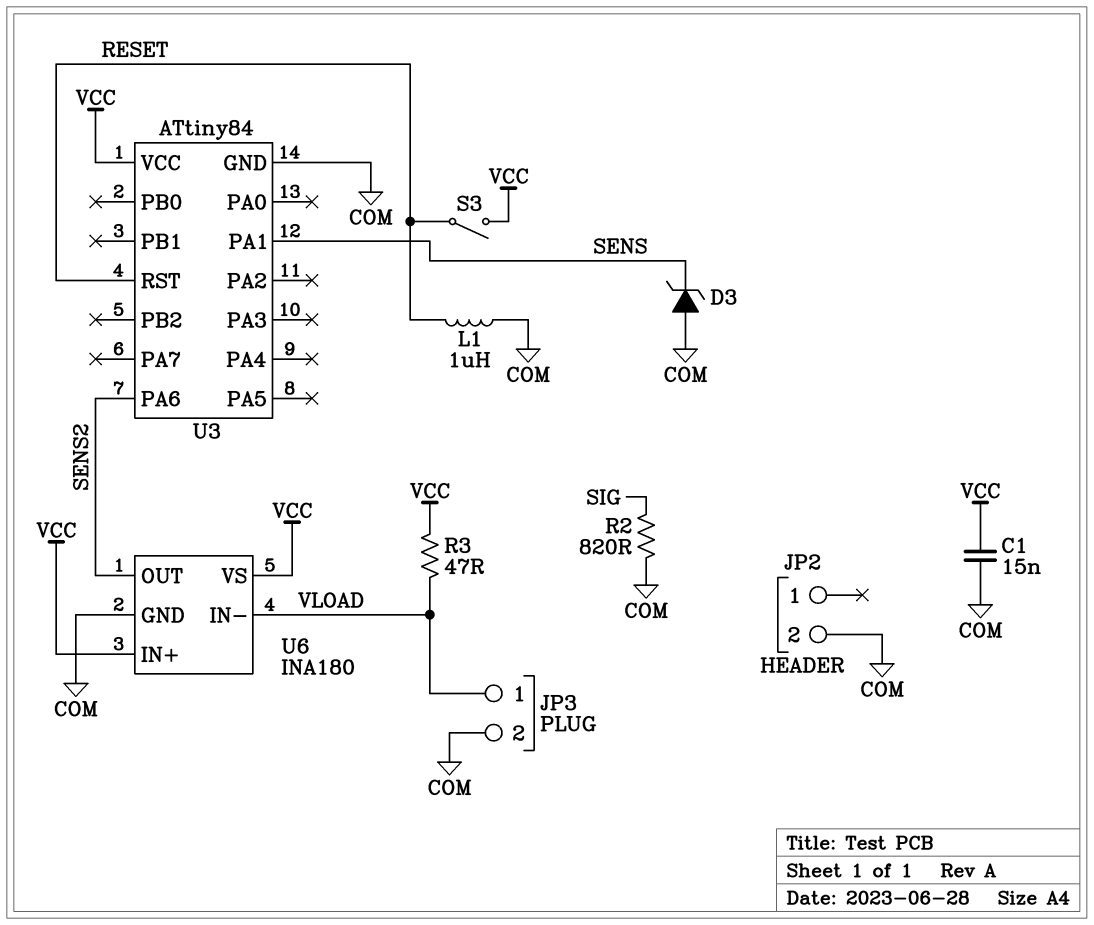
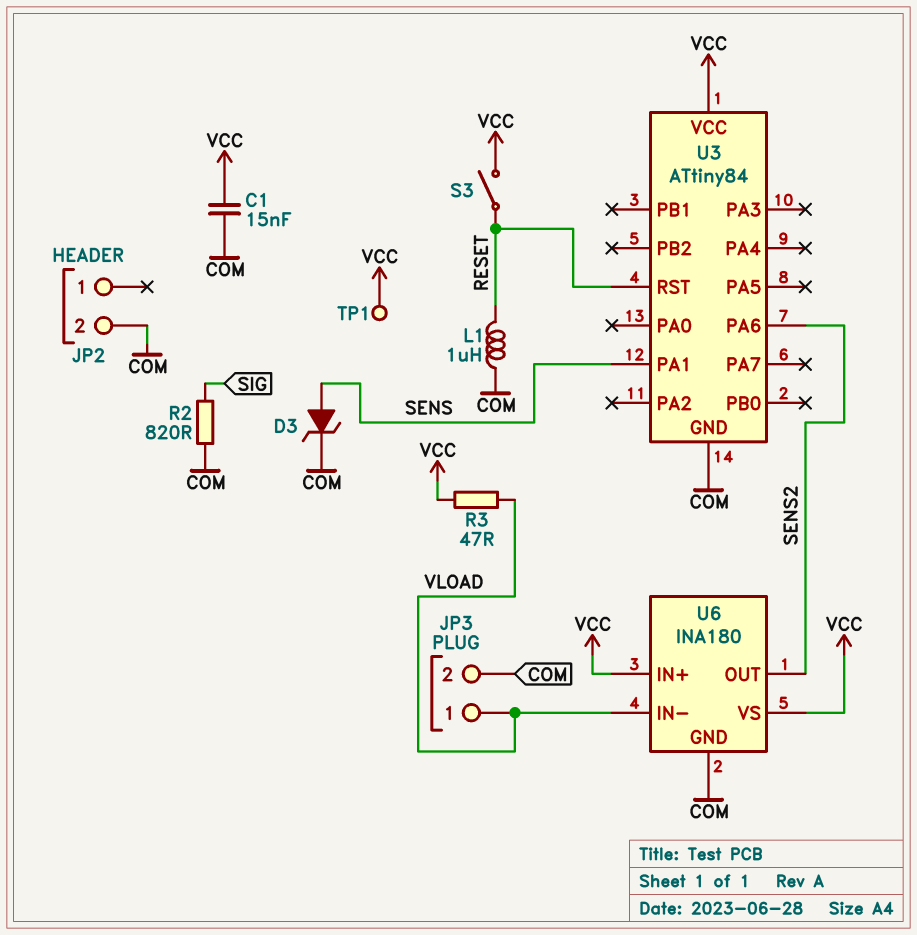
D3: zener (A COM, K SENS) -> zener (A SENS, K COM)
TP1: none -> test point (VCC)

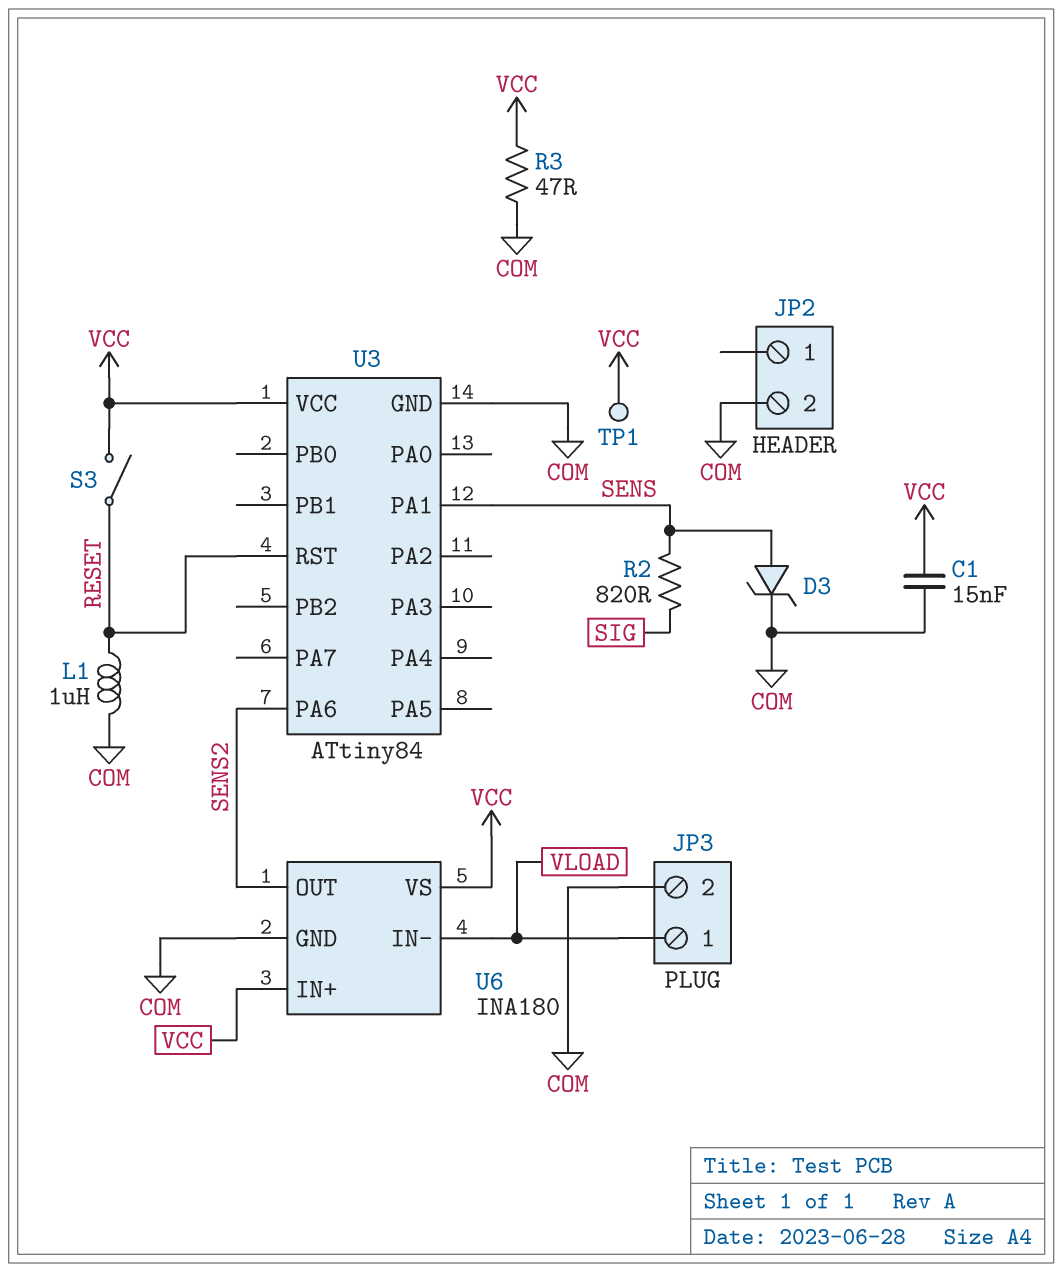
R2: 820 (COM, SIG) -> 820 (SENS, SIG)
R3: 47 (VCC, VLOAD) -> 47 (COM, VCC)

